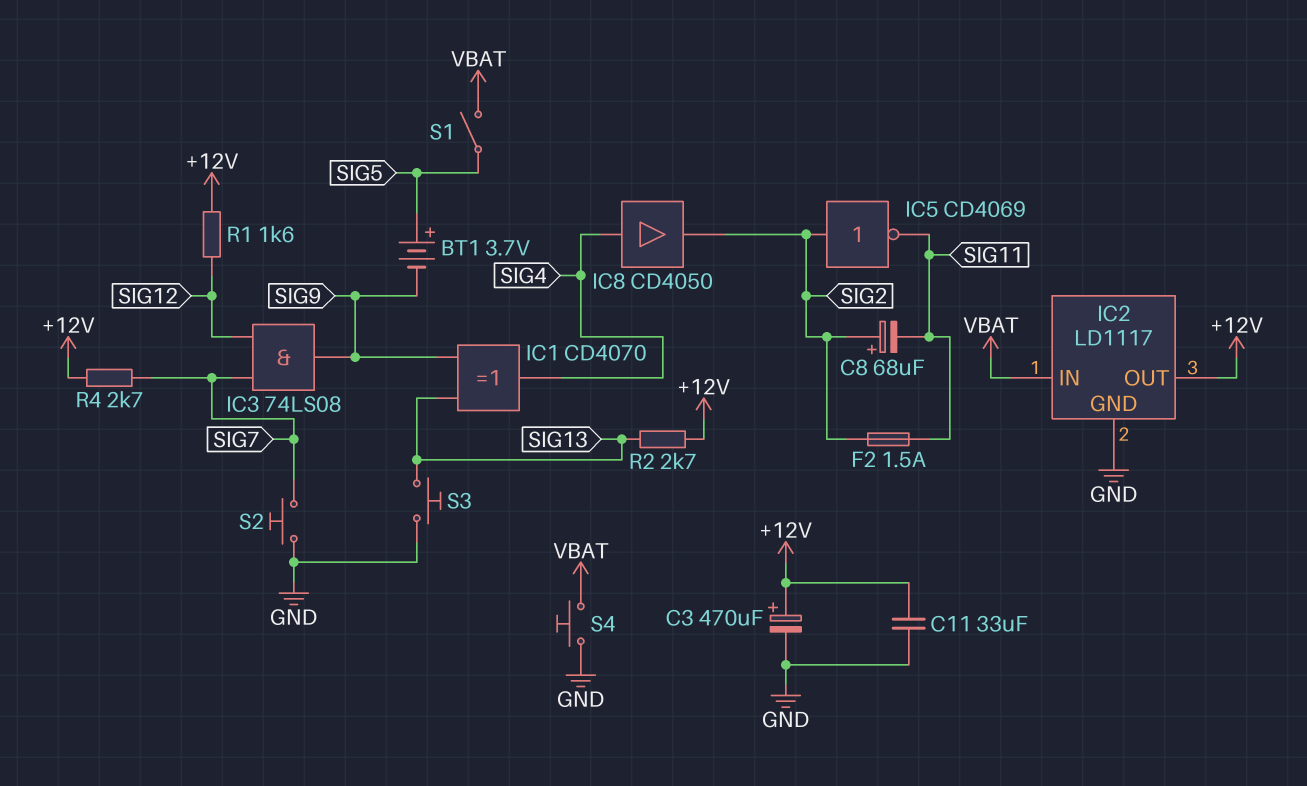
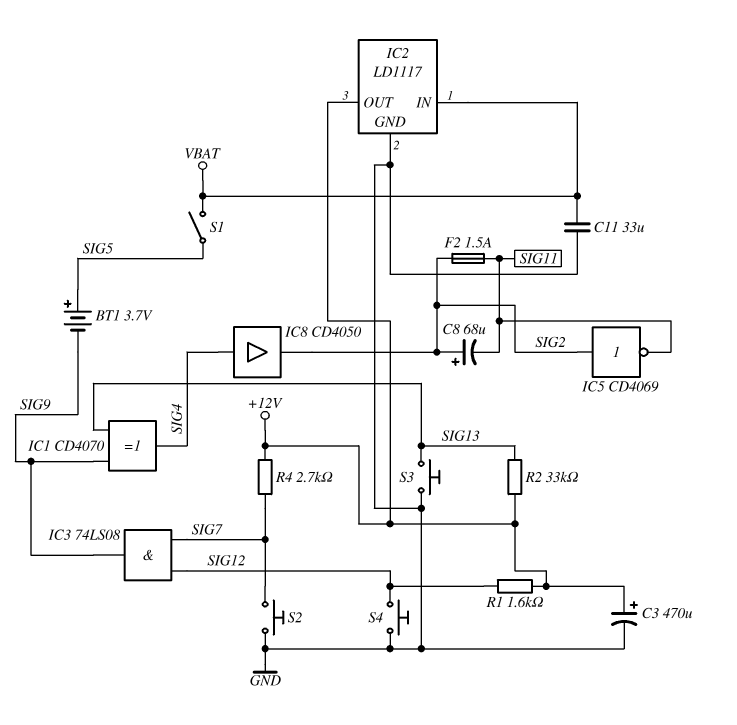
C11: 33uF (+12V, GND) -> 33uF (GND, VBAT)
R2: 2.7k (+12V, SIG13) -> 33k (+12V, SIG13)
S4: button (GND, VBAT) -> button (GND, SIG12)

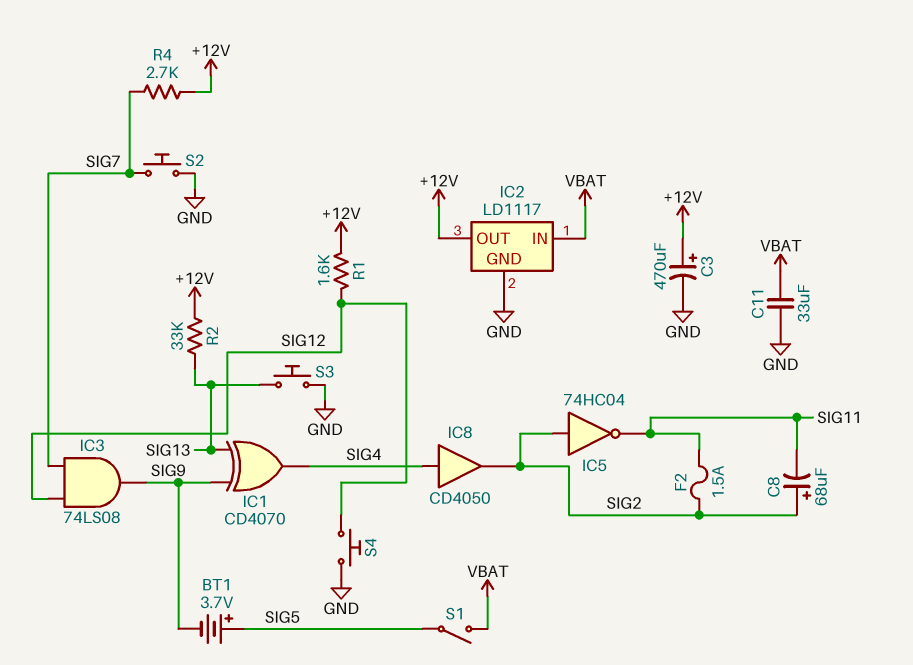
IC5: NOT CD4069 (in SIG2, out SIG11) -> NOT 74HC04 (in SIG2, out SIG11)

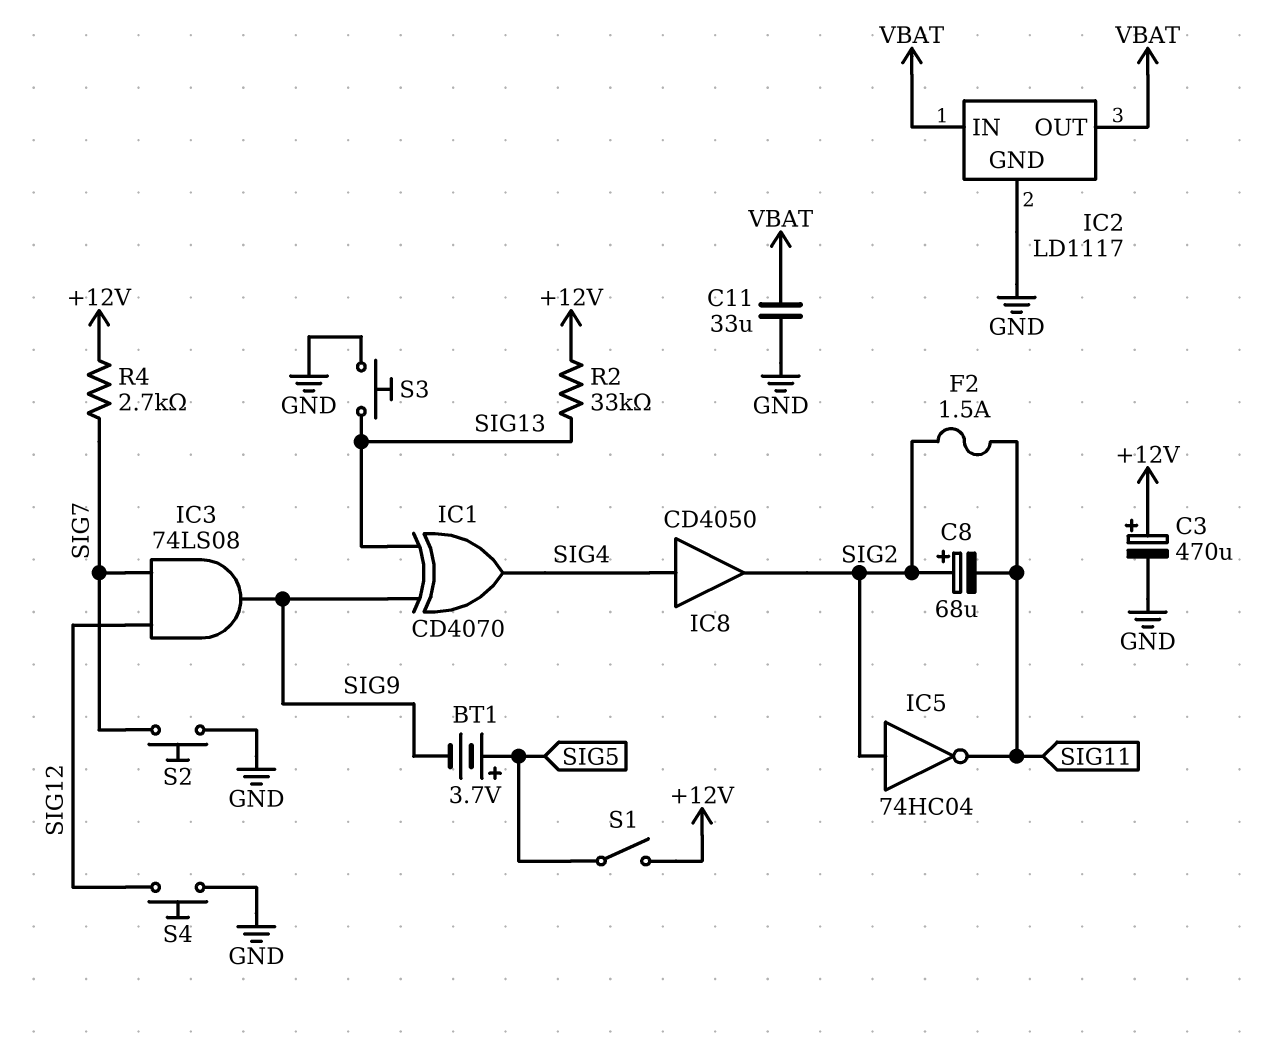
IC2 pin OUT: +12V -> VBAT
R1: 1.6k (+12V, SIG12) -> none
S1: switch (SIG5, VBAT) -> switch (+12V, SIG5)

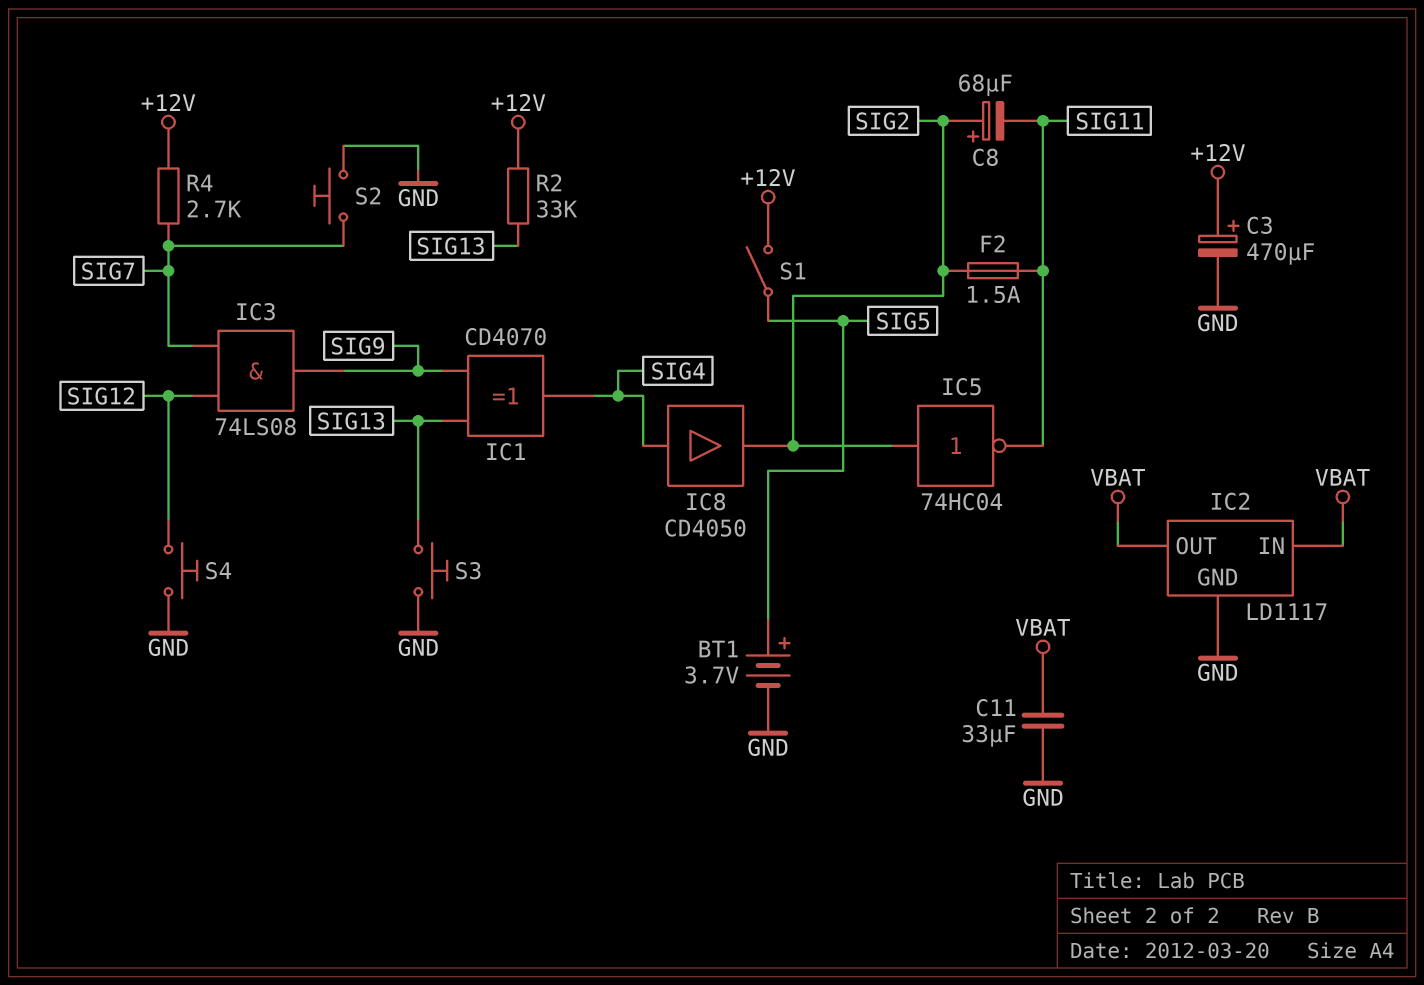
BT1: 3.7V (plus SIG5, minus SIG9) -> 3.7V (plus SIG5, minus GND)

